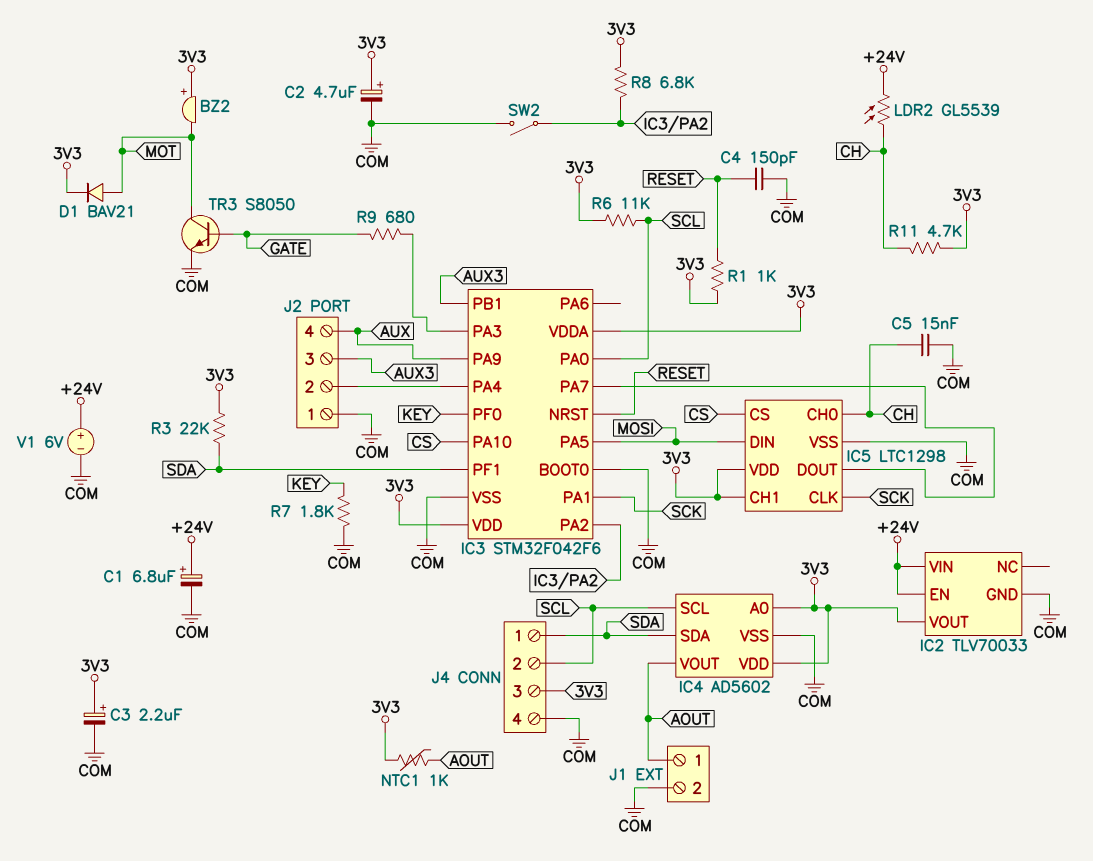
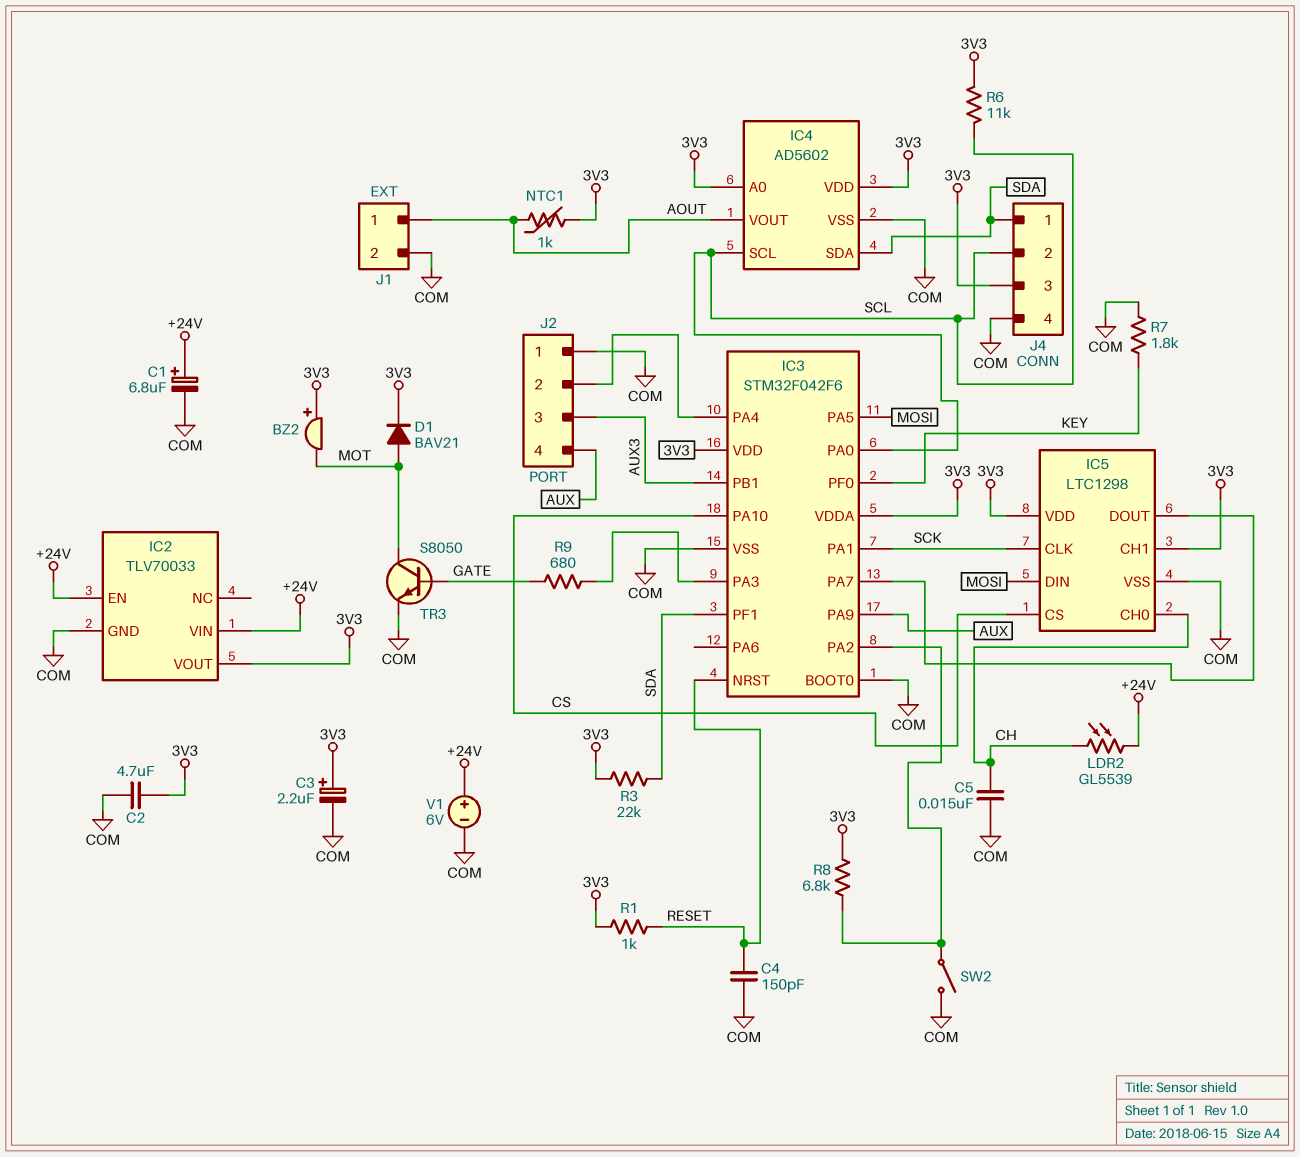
C2: 4.7uF (plus 3V3, minus COM) -> 4.7uF (3V3, COM)
R11: 4.7k (3V3, CH) -> none

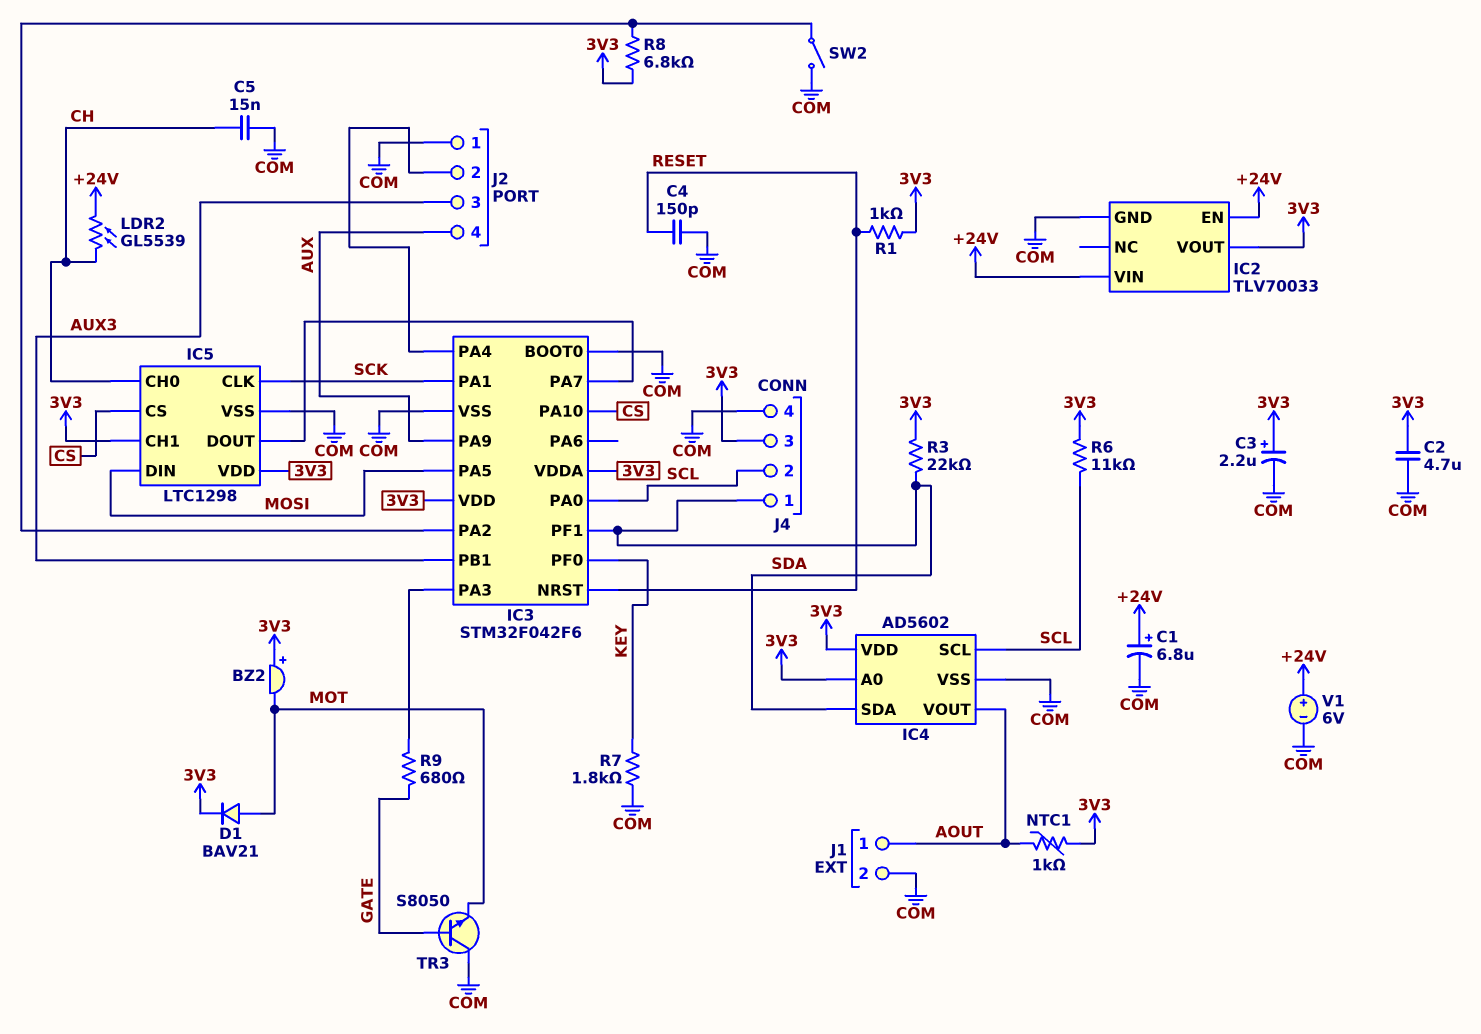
TR3: NPN S8050 (B GATE, C MOT, E COM) -> NPN S8050 (B GATE, C COM, E MOT)

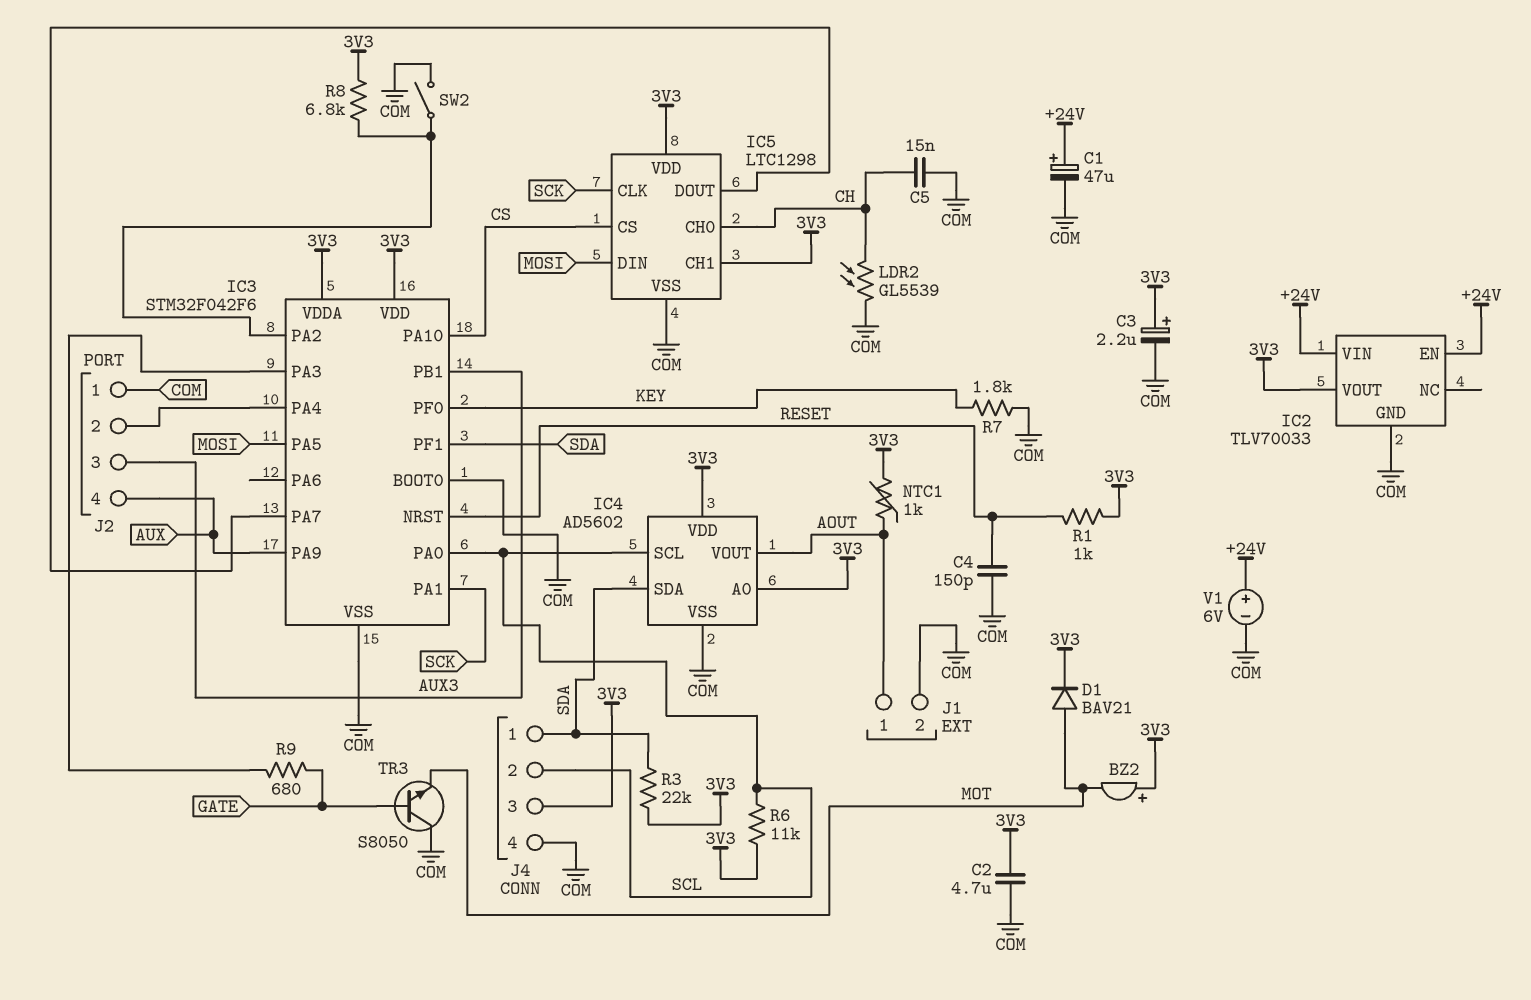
C1: 6.8uF (plus +24V, minus COM) -> 47uF (plus +24V, minus COM)
LDR2: GL5539 (+24V, CH) -> GL5539 (CH, COM)

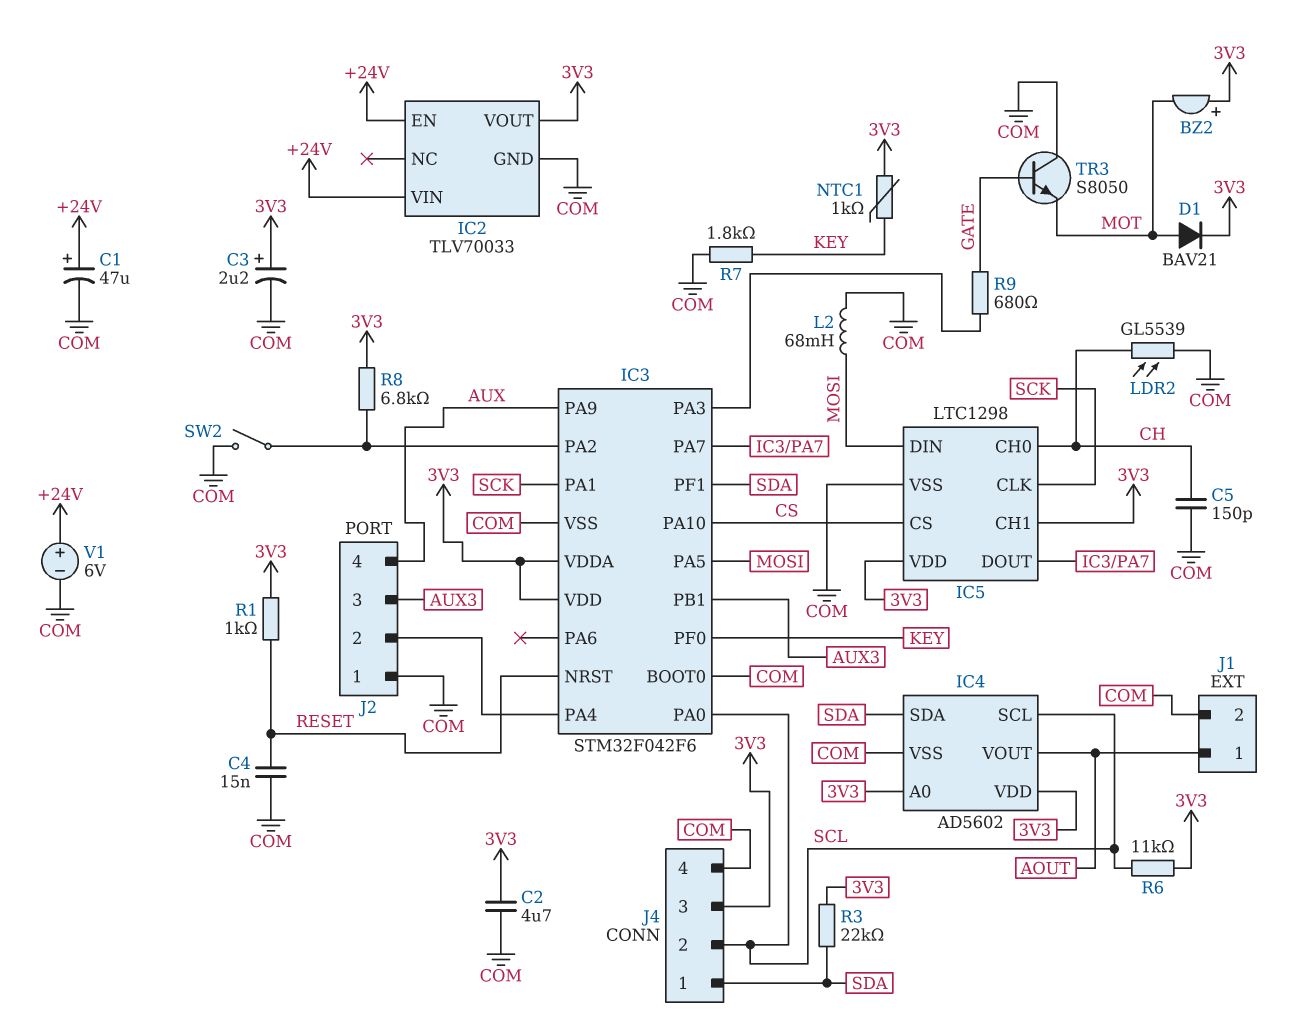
C4: 150pF (COM, RESET) -> 15nF (COM, RESET)
C5: 15nF (CH, COM) -> 150pF (CH, COM)
L2: none -> 68mH (COM, MOSI)
NTC1: 1k (3V3, AOUT) -> 1k (3V3, KEY)

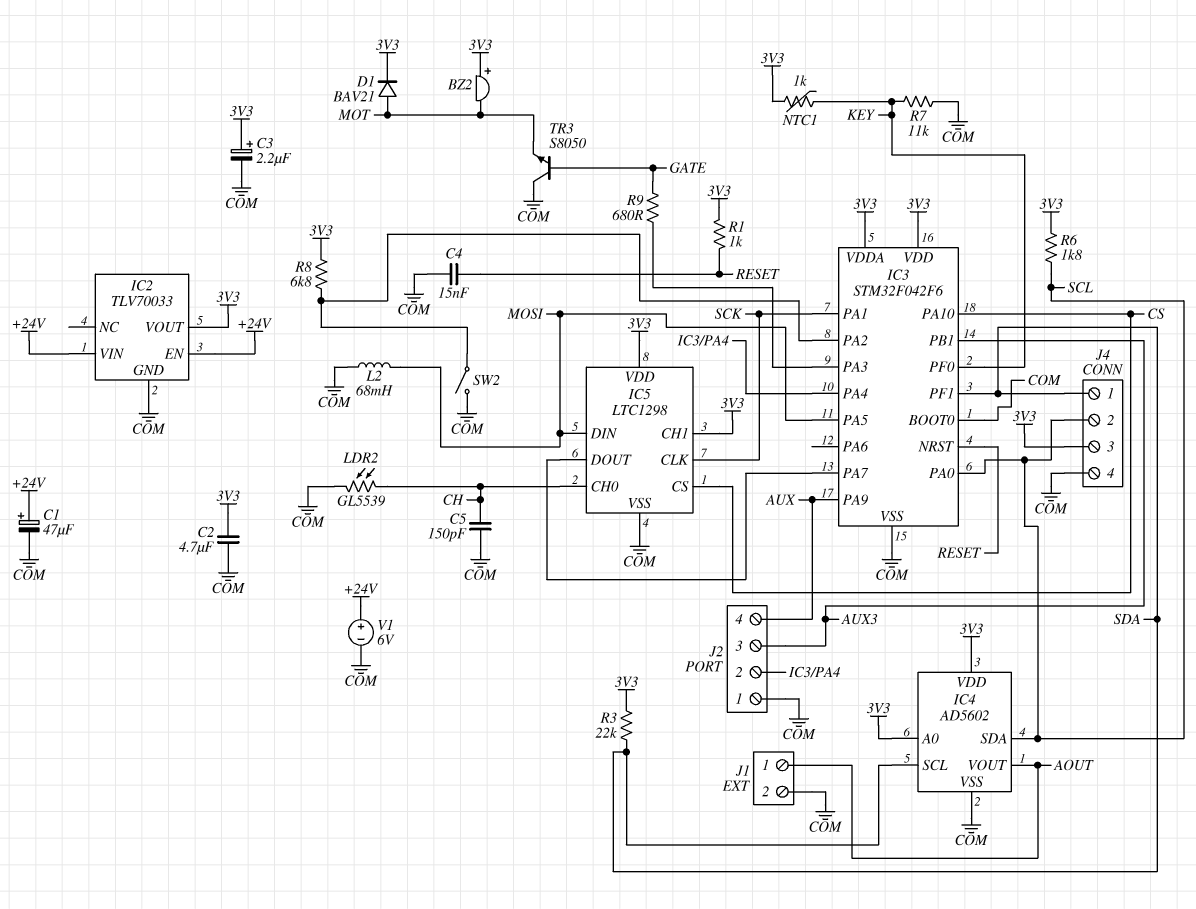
IC4 pin SCL: SCL -> SDA
IC4 pin SDA: SDA -> SCL
R6: 11k (3V3, SCL) -> 1.8k (3V3, SCL)
R7: 1.8k (COM, KEY) -> 11k (COM, KEY)

